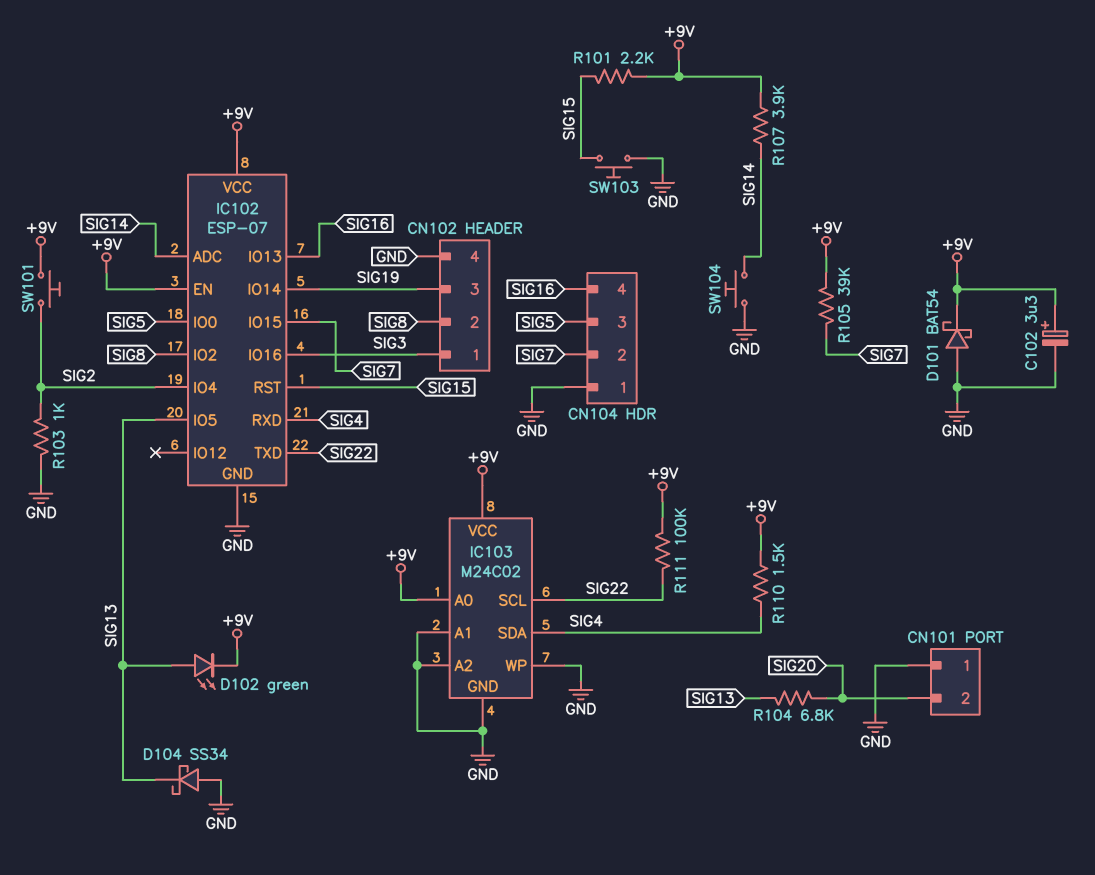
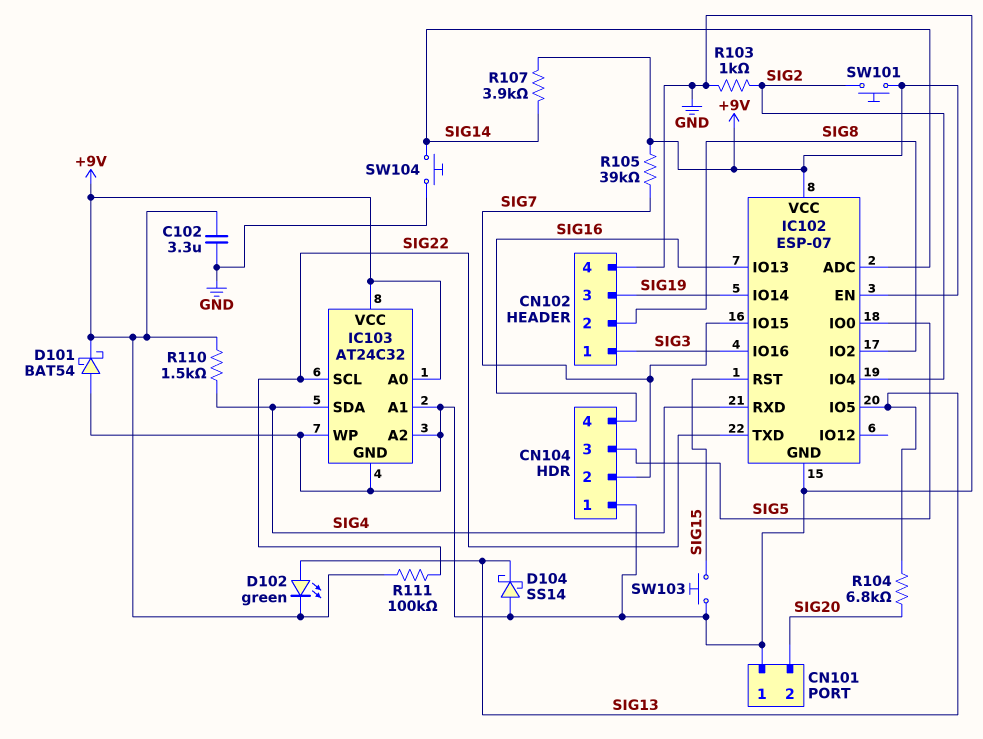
C102: 3.3uF (plus +9V, minus GND) -> 3.3uF (+9V, GND)
D104: schottky SS34 (A GND, K SIG13) -> schottky SS14 (A GND, K SIG13)
IC103: M24C02 -> AT24C32
R101: 2.2k (+9V, SIG15) -> none

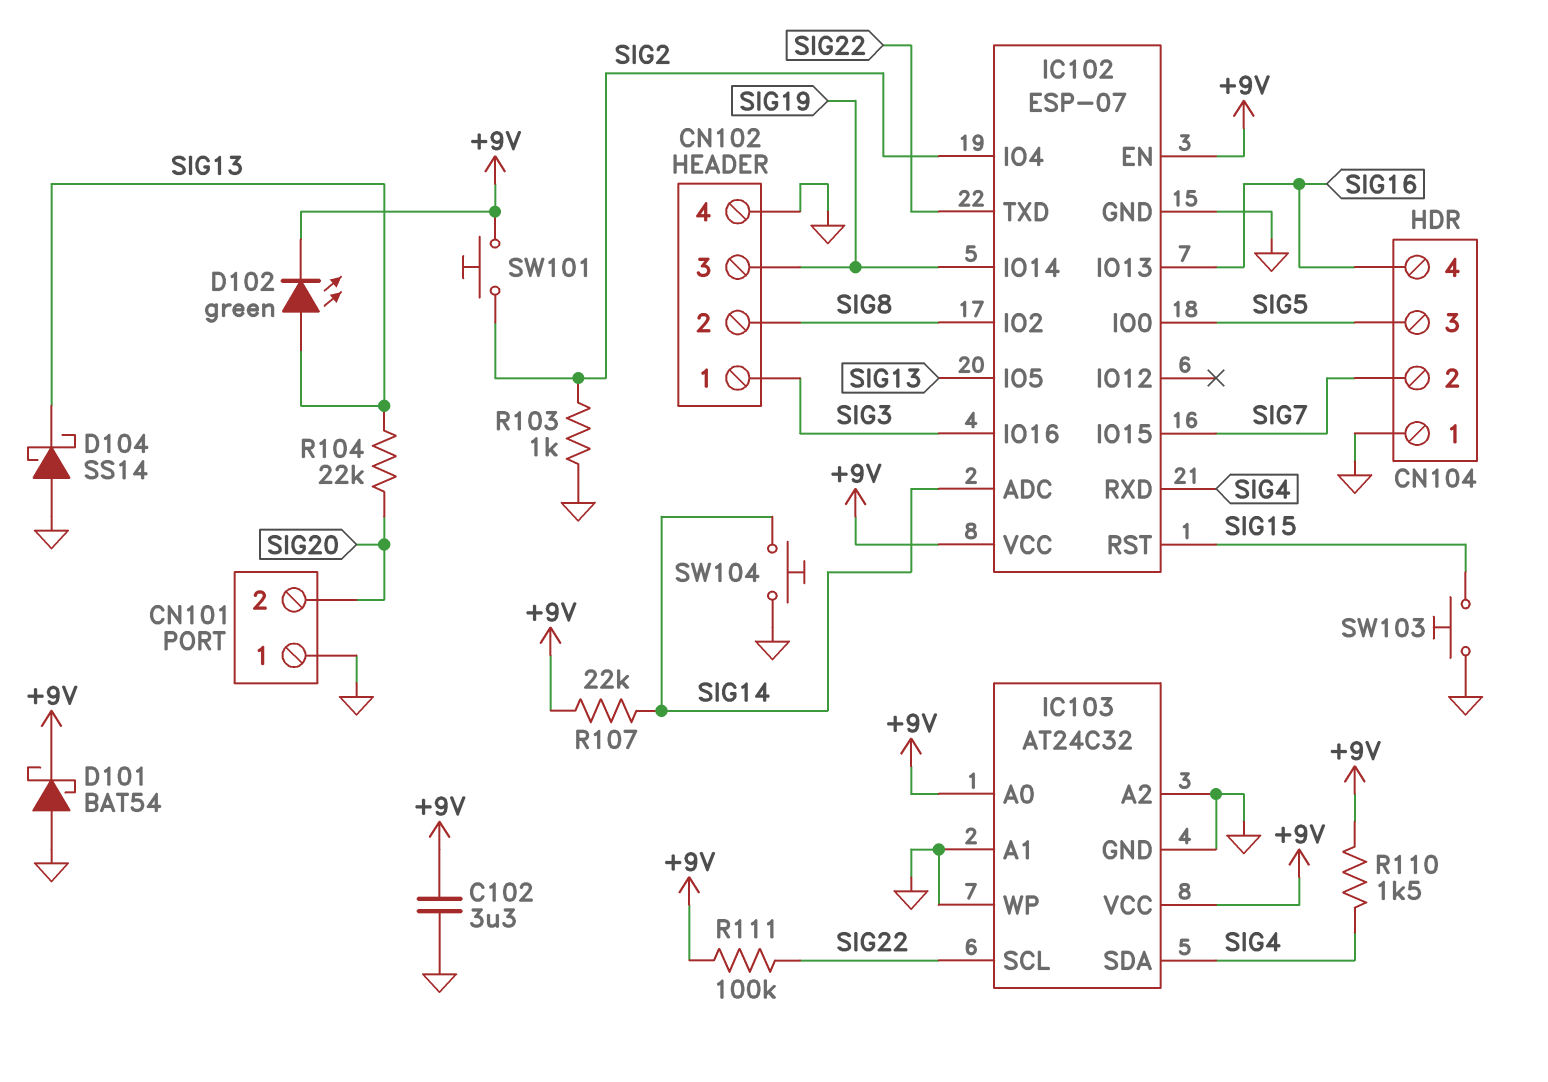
R104: 6.8k (SIG13, SIG20) -> 22k (SIG13, SIG20)
R105: 39k (+9V, SIG7) -> none
R107: 3.9k (+9V, SIG14) -> 22k (+9V, SIG14)

